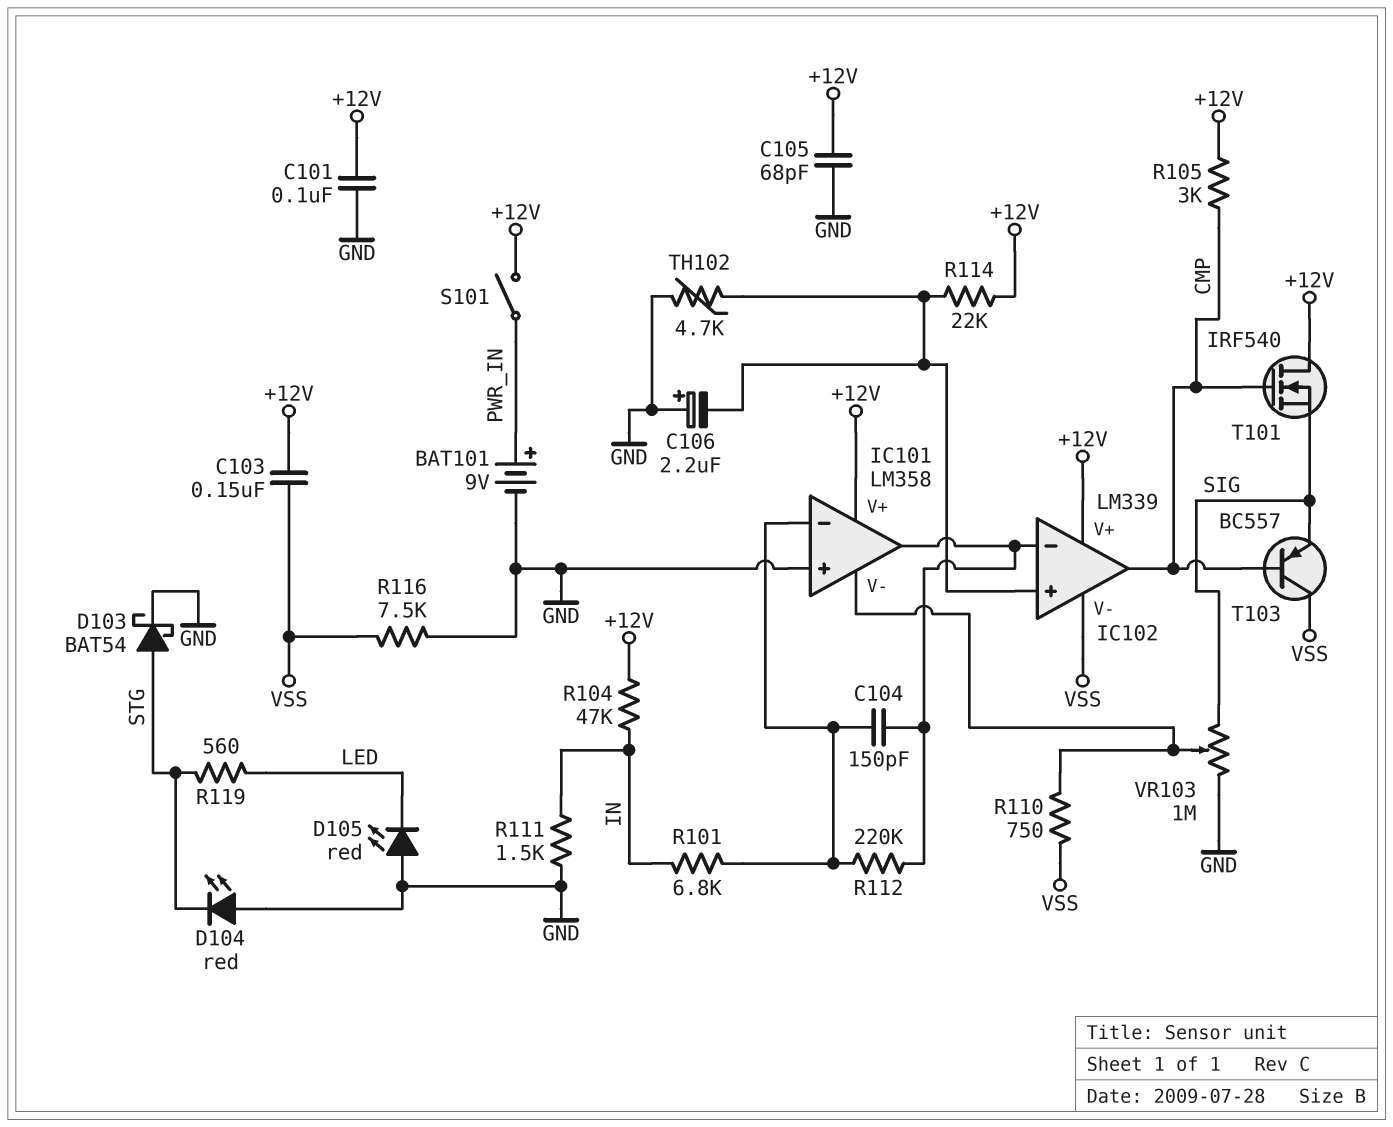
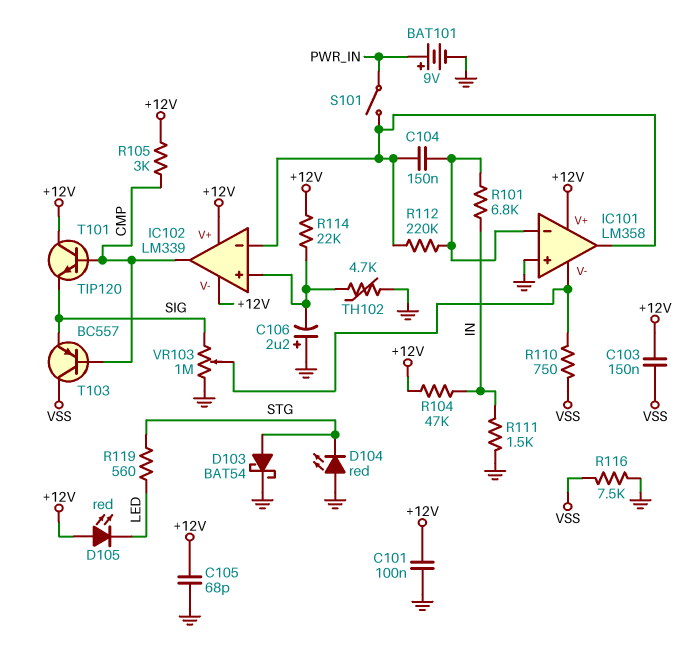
C104: 150pF (IC101/in-, IC101/out) -> 150nF (IC101/in-, IC101/out)
D105: LED red (A GND, K LED) -> LED red (A +12V, K LED)
IC102 pin V-: VSS -> +12V
S101: switch (+12V, PWR_IN) -> switch (IC101/out, PWR_IN)
T101: NMOS IRF540 (G CMP, D +12V, S SIG) -> NPN TIP120 (B CMP, C +12V, E SIG)

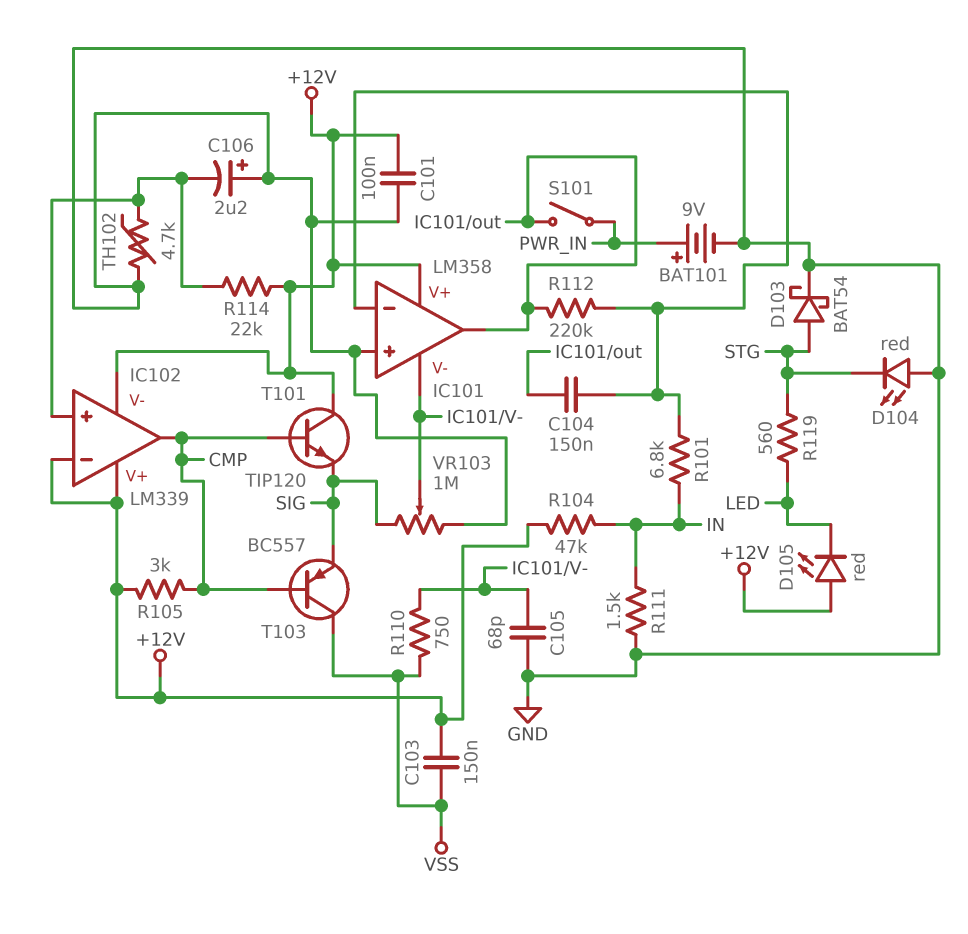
C105: 68pF (+12V, GND) -> 68pF (GND, IC101/V-)
IC102 pin in-: IC101/out -> +12V
R116: 7.5k (GND, VSS) -> none

